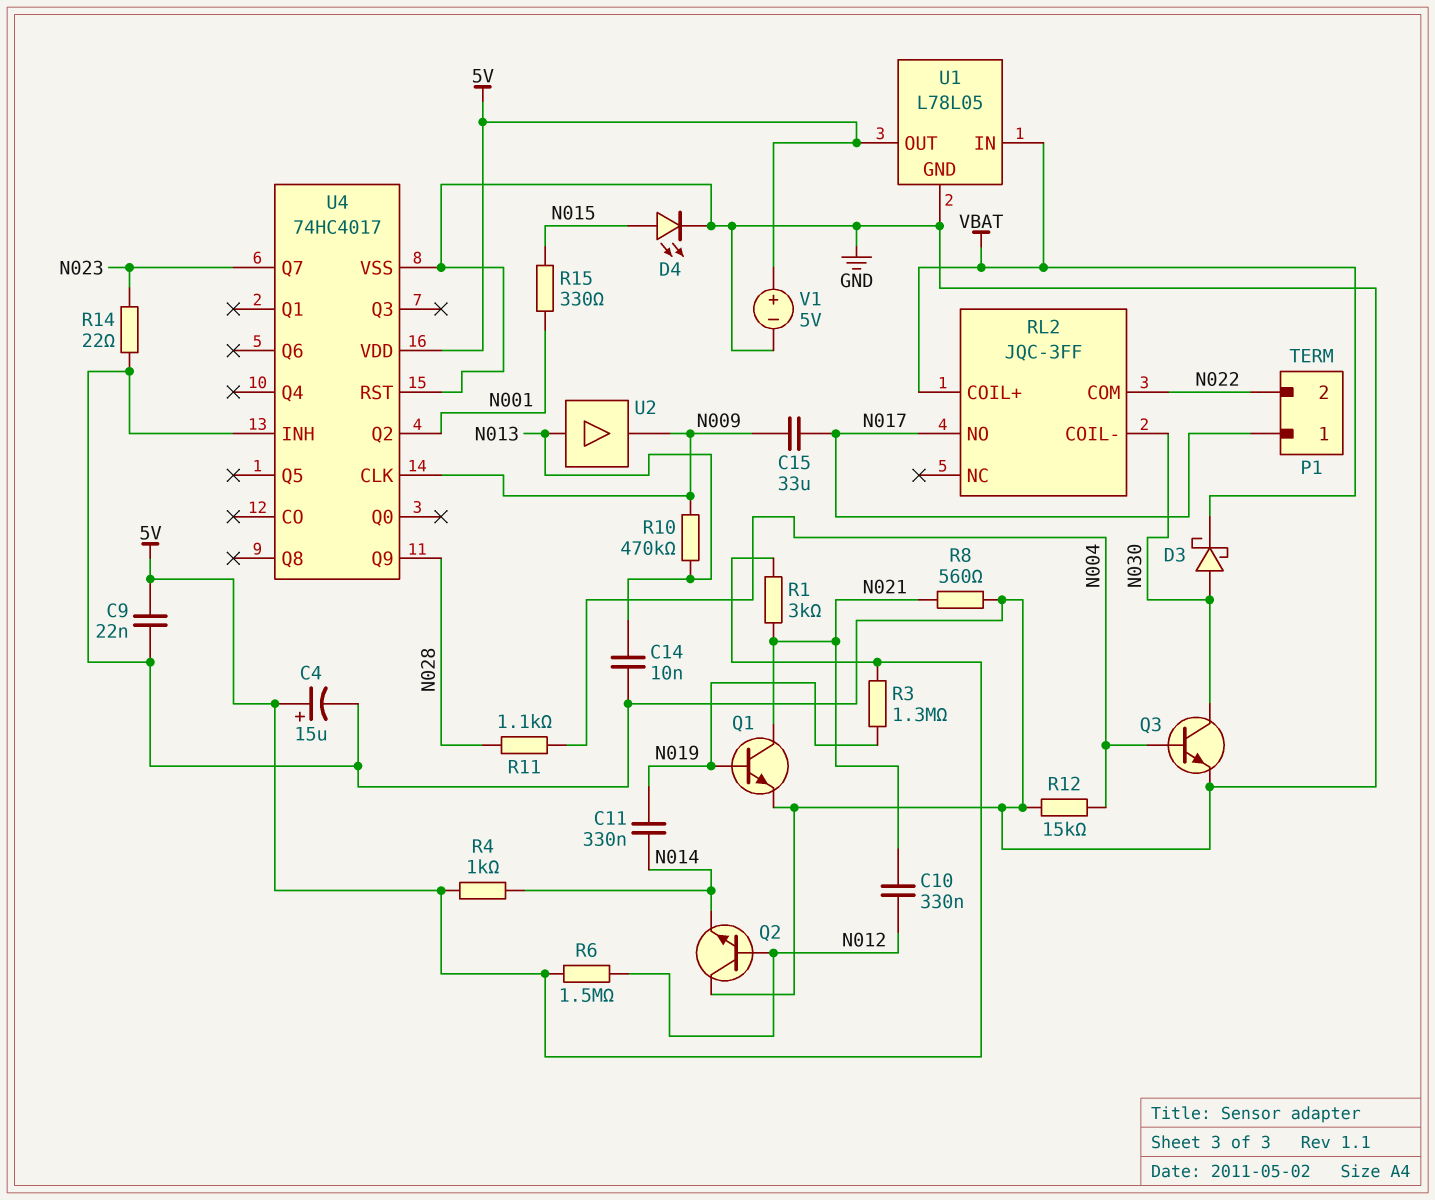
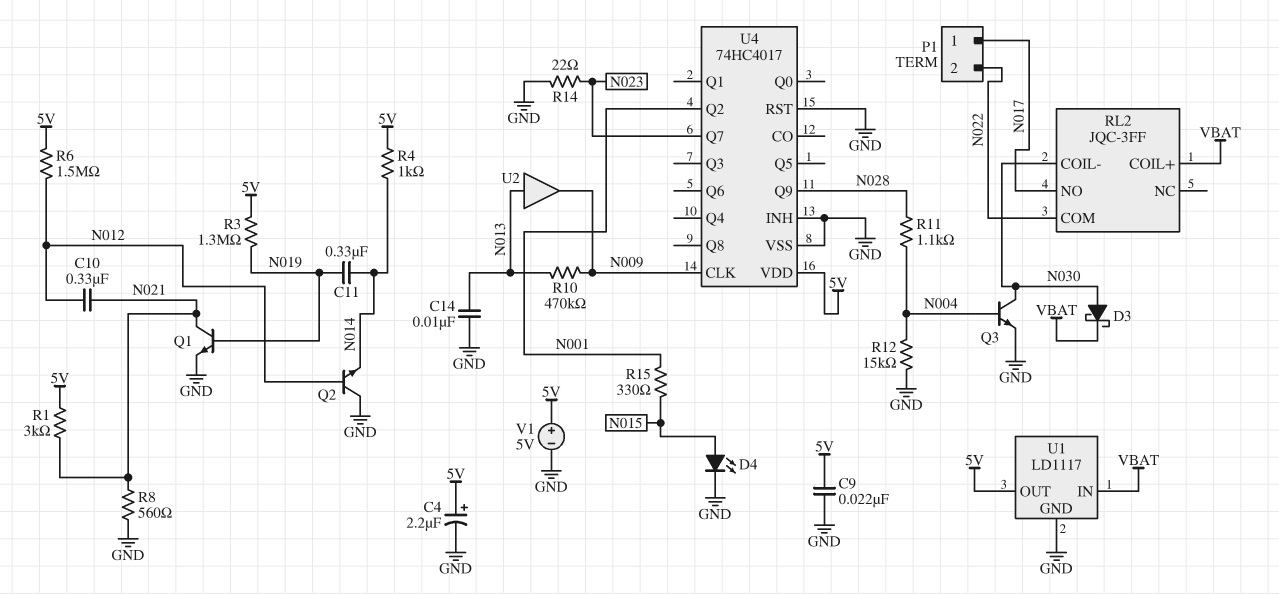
C4: 15uF (plus 5V, minus GND) -> 2.2uF (plus 5V, minus GND)
C15: 33uF (N009, N017) -> none
U1: L78L05 -> LD1117

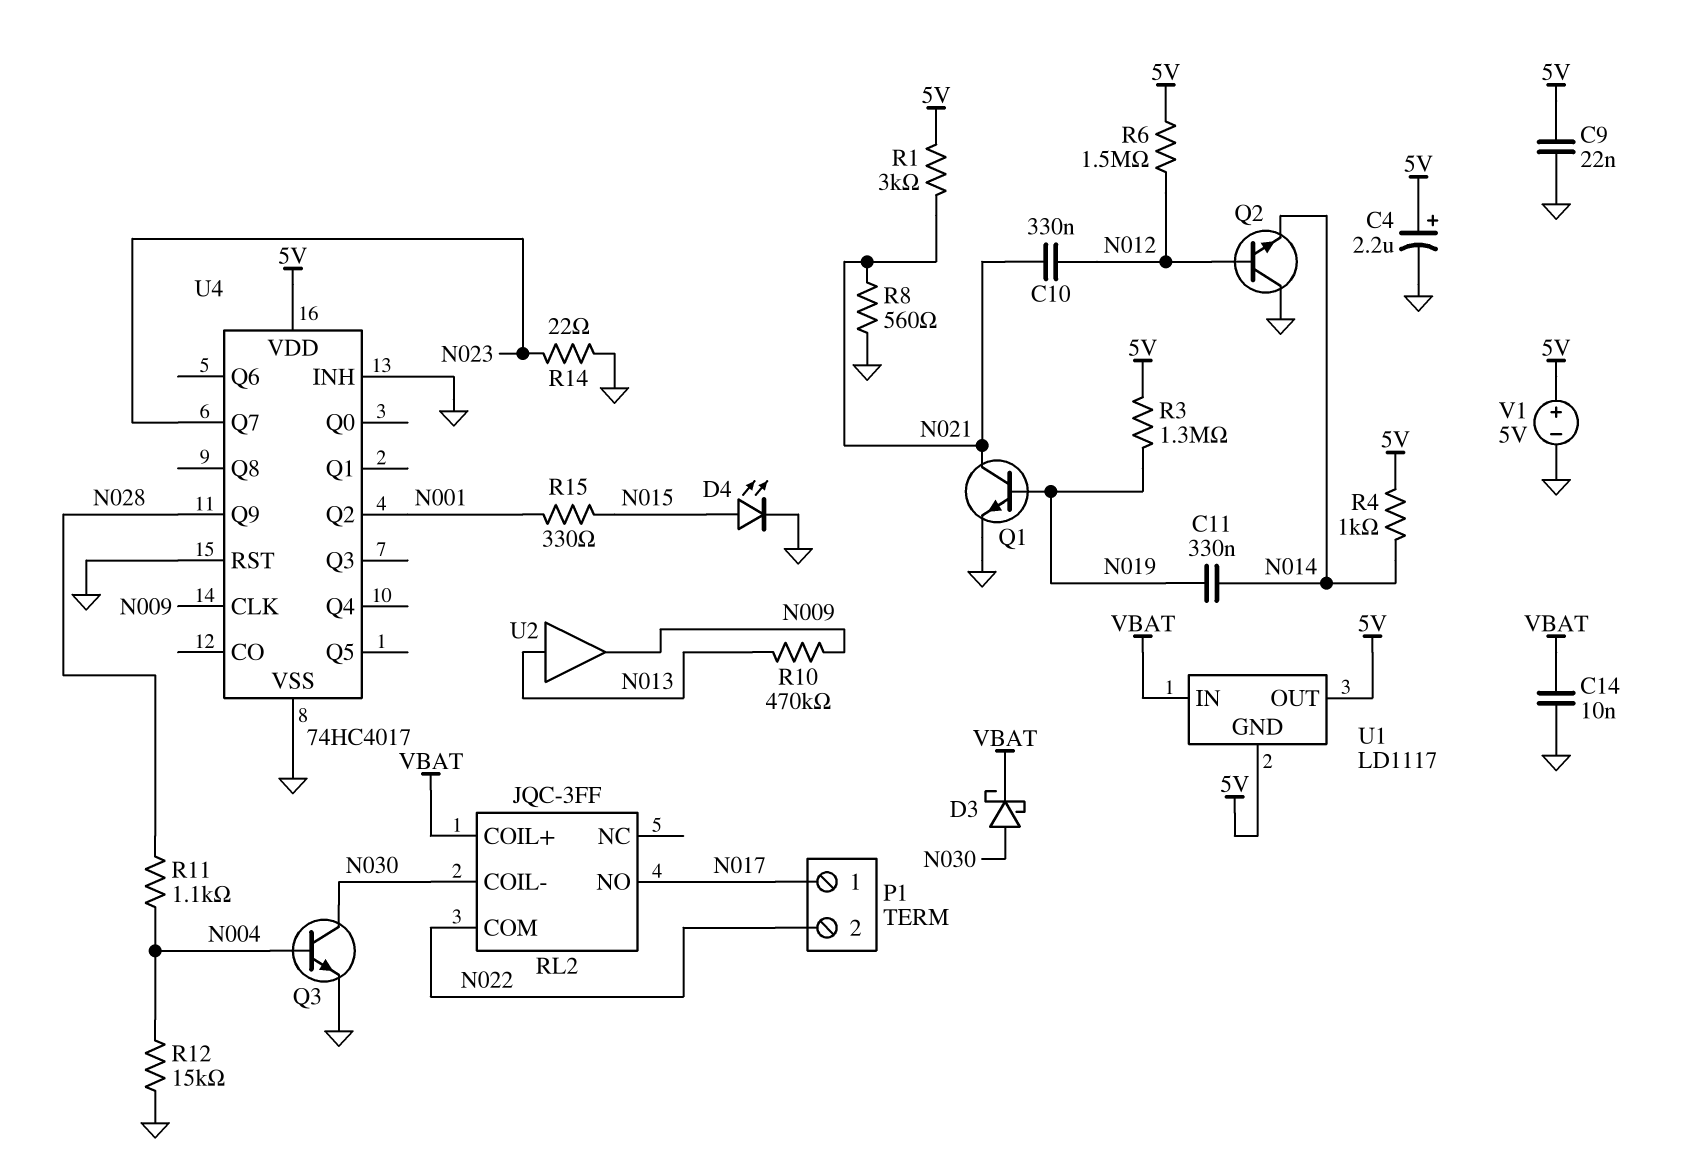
C14: 10nF (GND, N013) -> 10nF (GND, VBAT)
U1 pin GND: GND -> 5V

